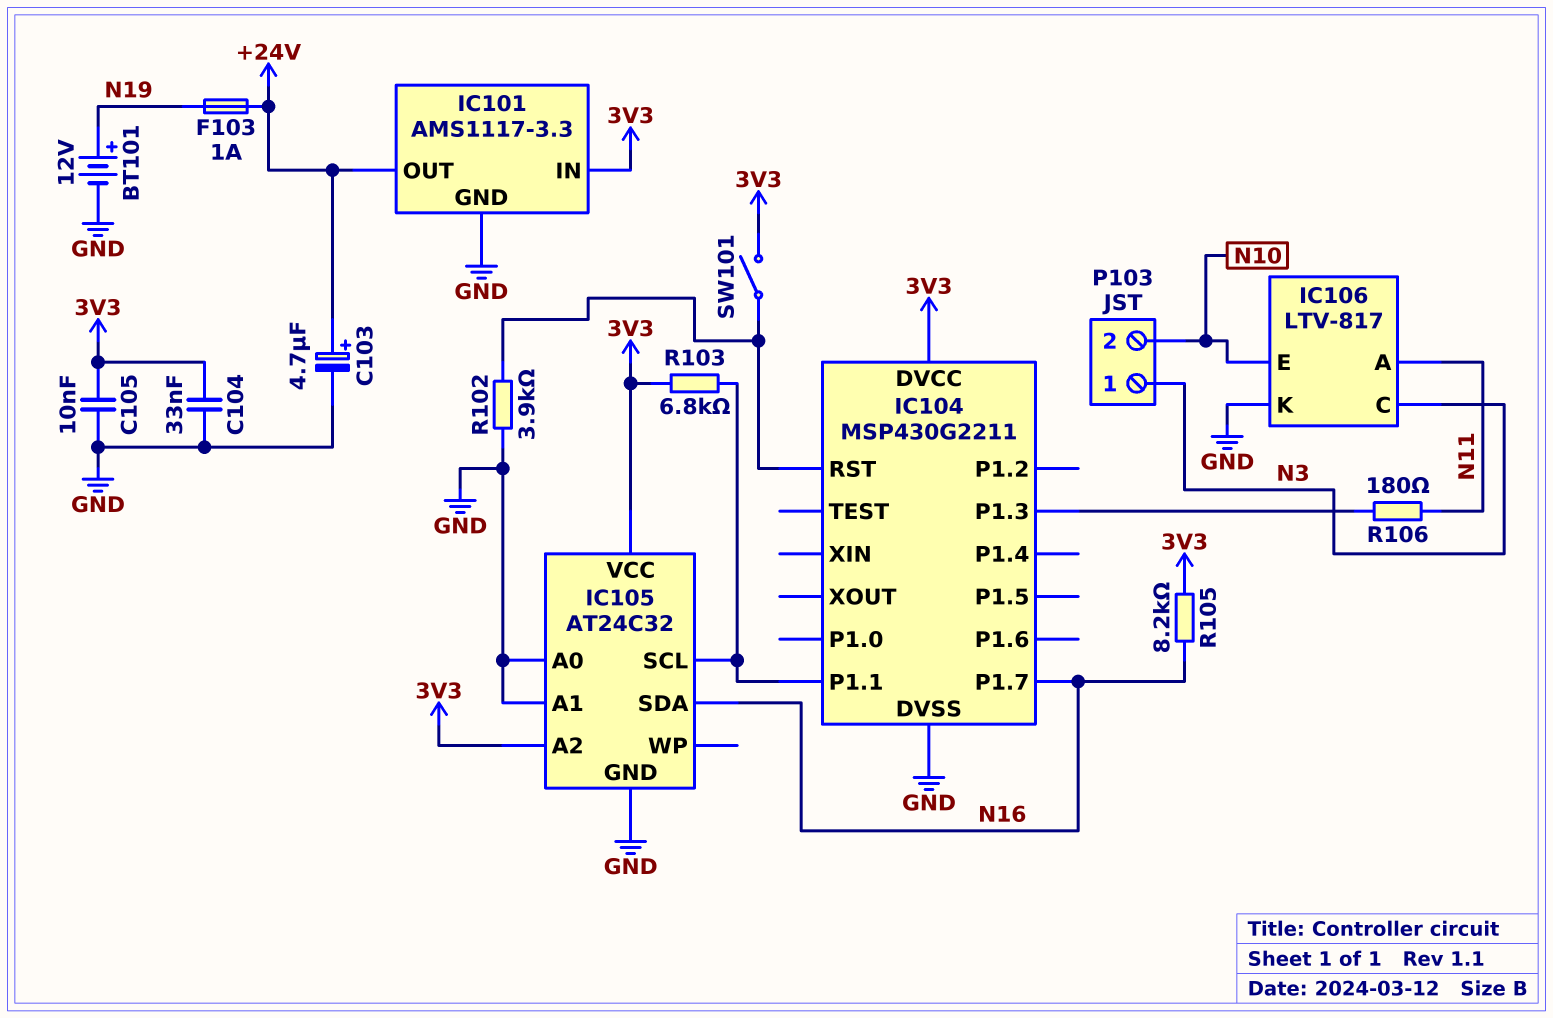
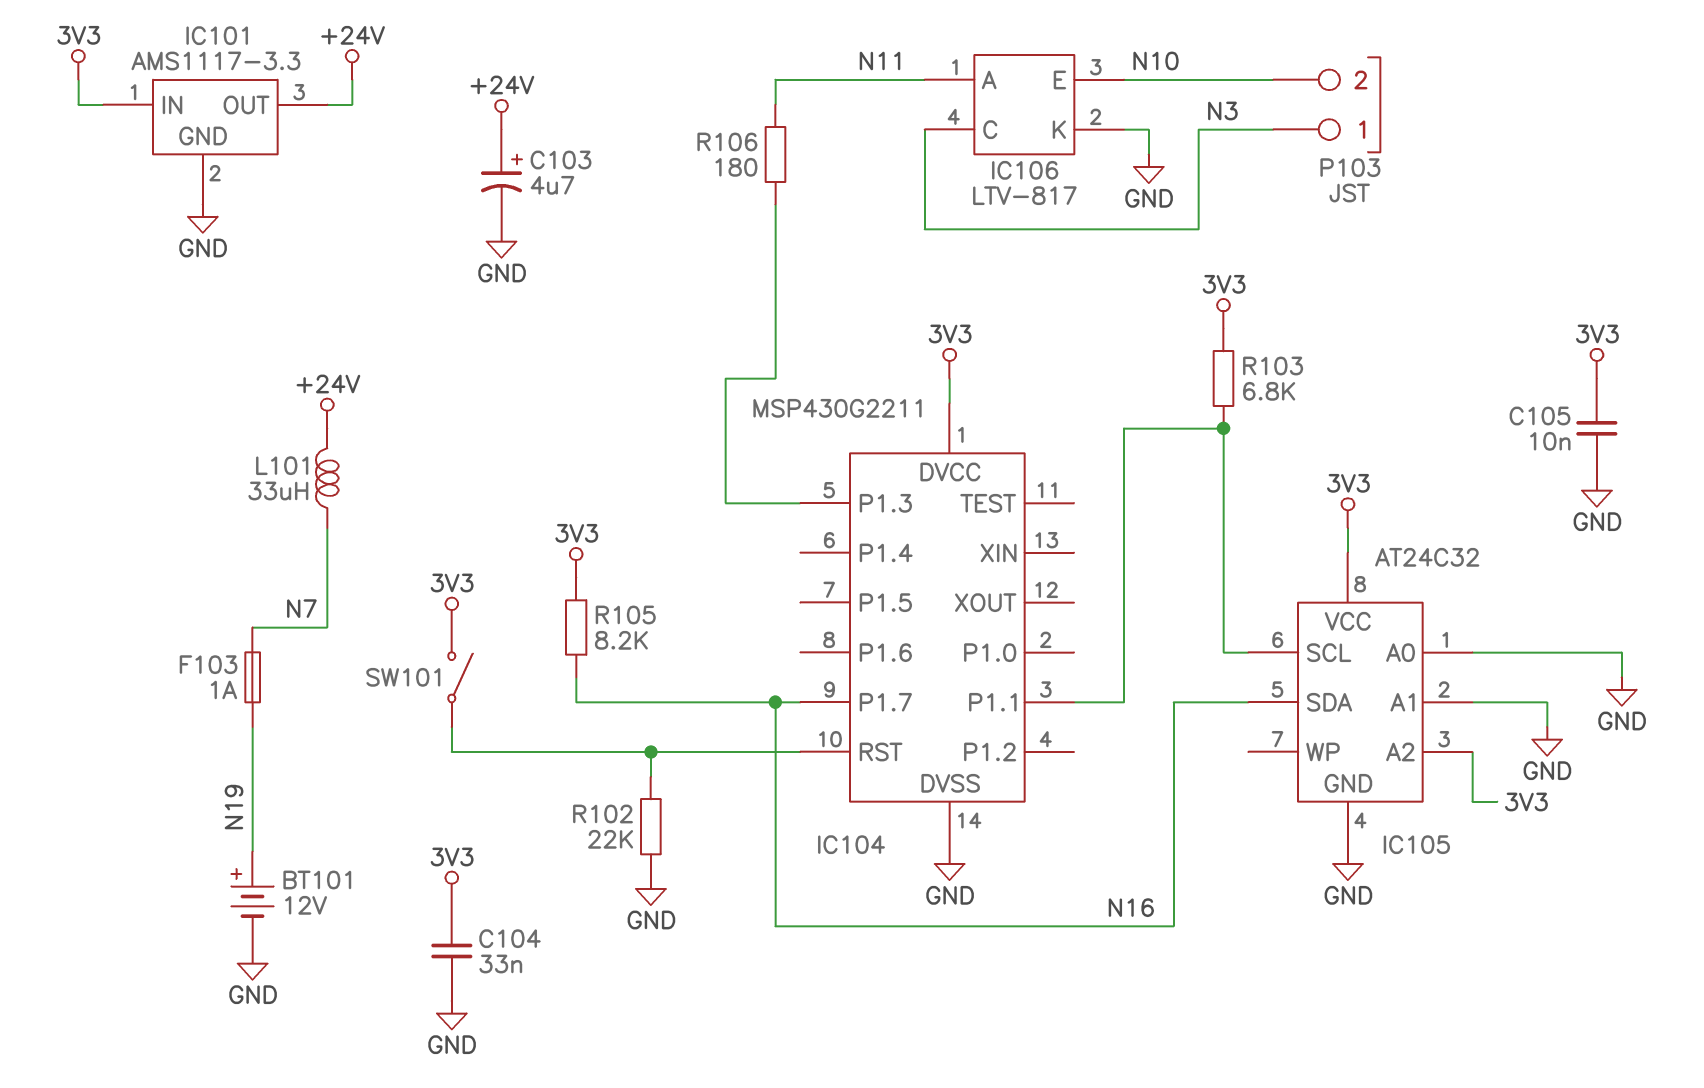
F103: 1A (+24V, N19) -> 1A (N7, N19)
L101: none -> 33uH (+24V, N7)
R102: 3.9k (GND, IC104/RST) -> 22k (GND, IC104/RST)

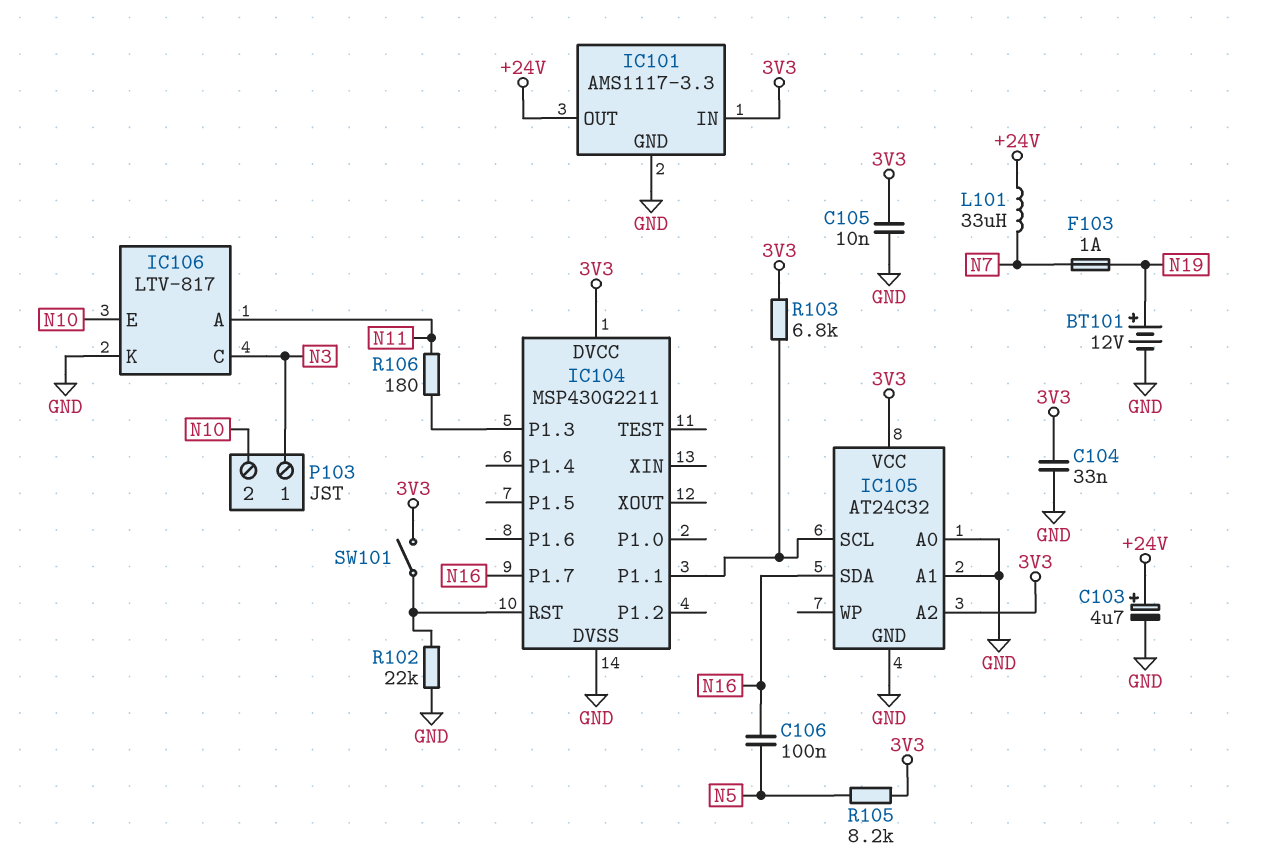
C106: none -> 100nF (N5, N16)
R105: 8.2k (3V3, N16) -> 8.2k (3V3, N5)

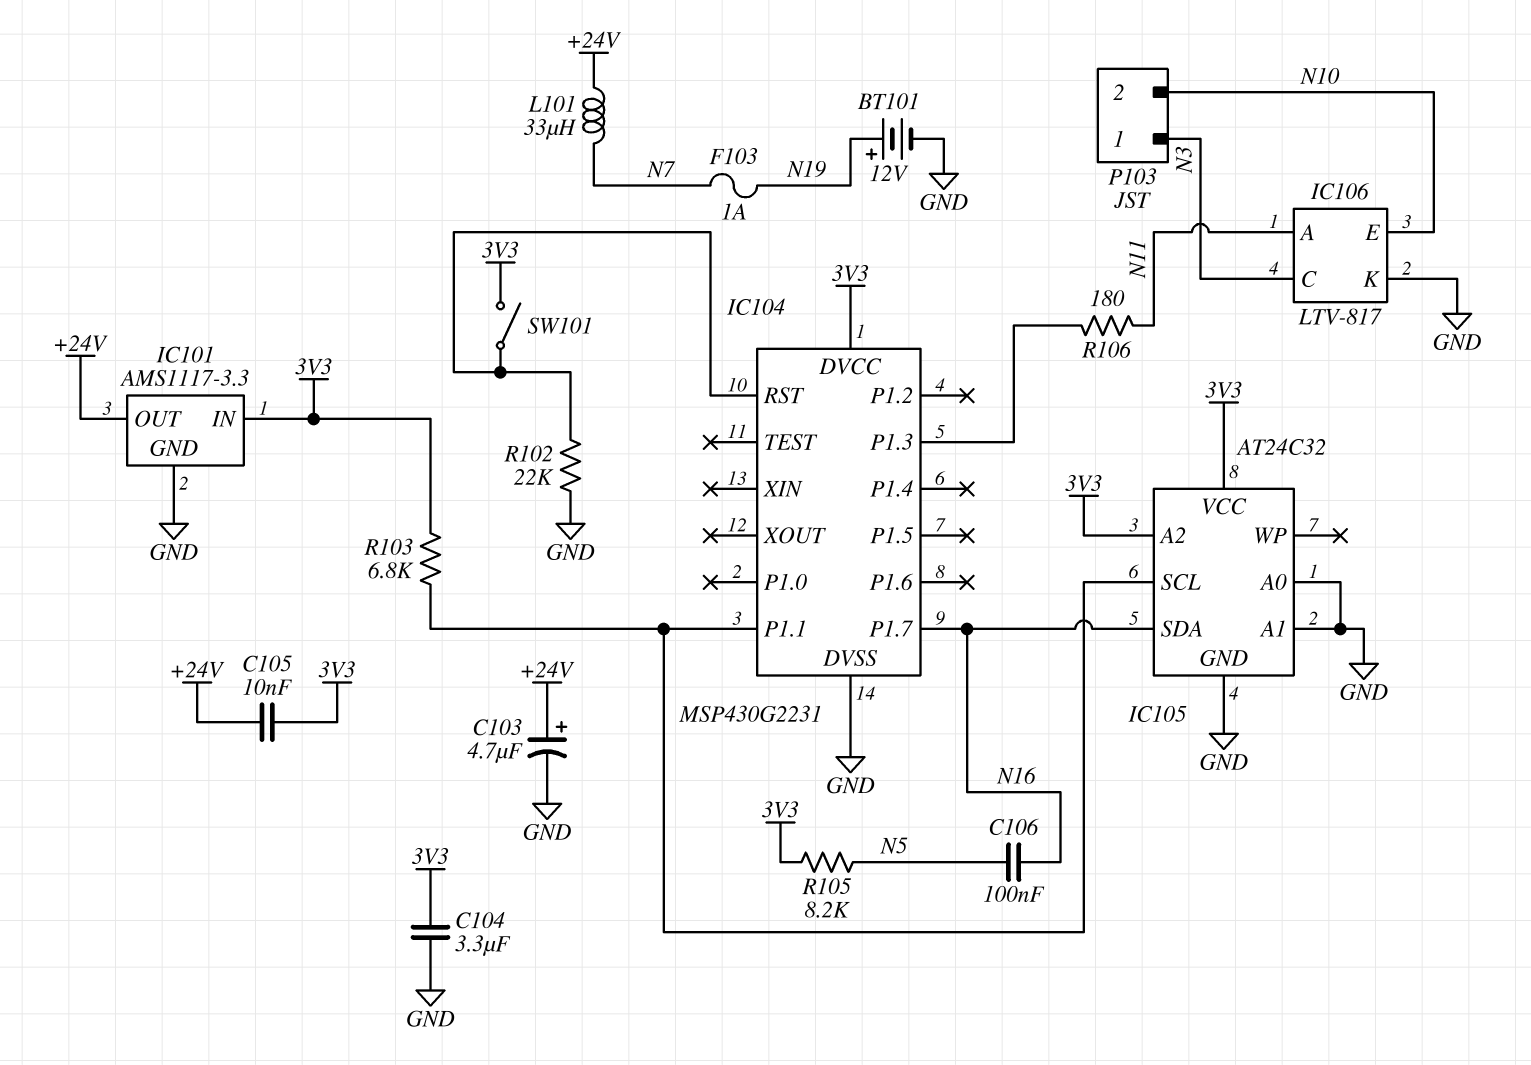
C104: 33nF (3V3, GND) -> 3.3uF (3V3, GND)
C105: 10nF (3V3, GND) -> 10nF (+24V, 3V3)
IC104: MSP430G2211 -> MSP430G2231

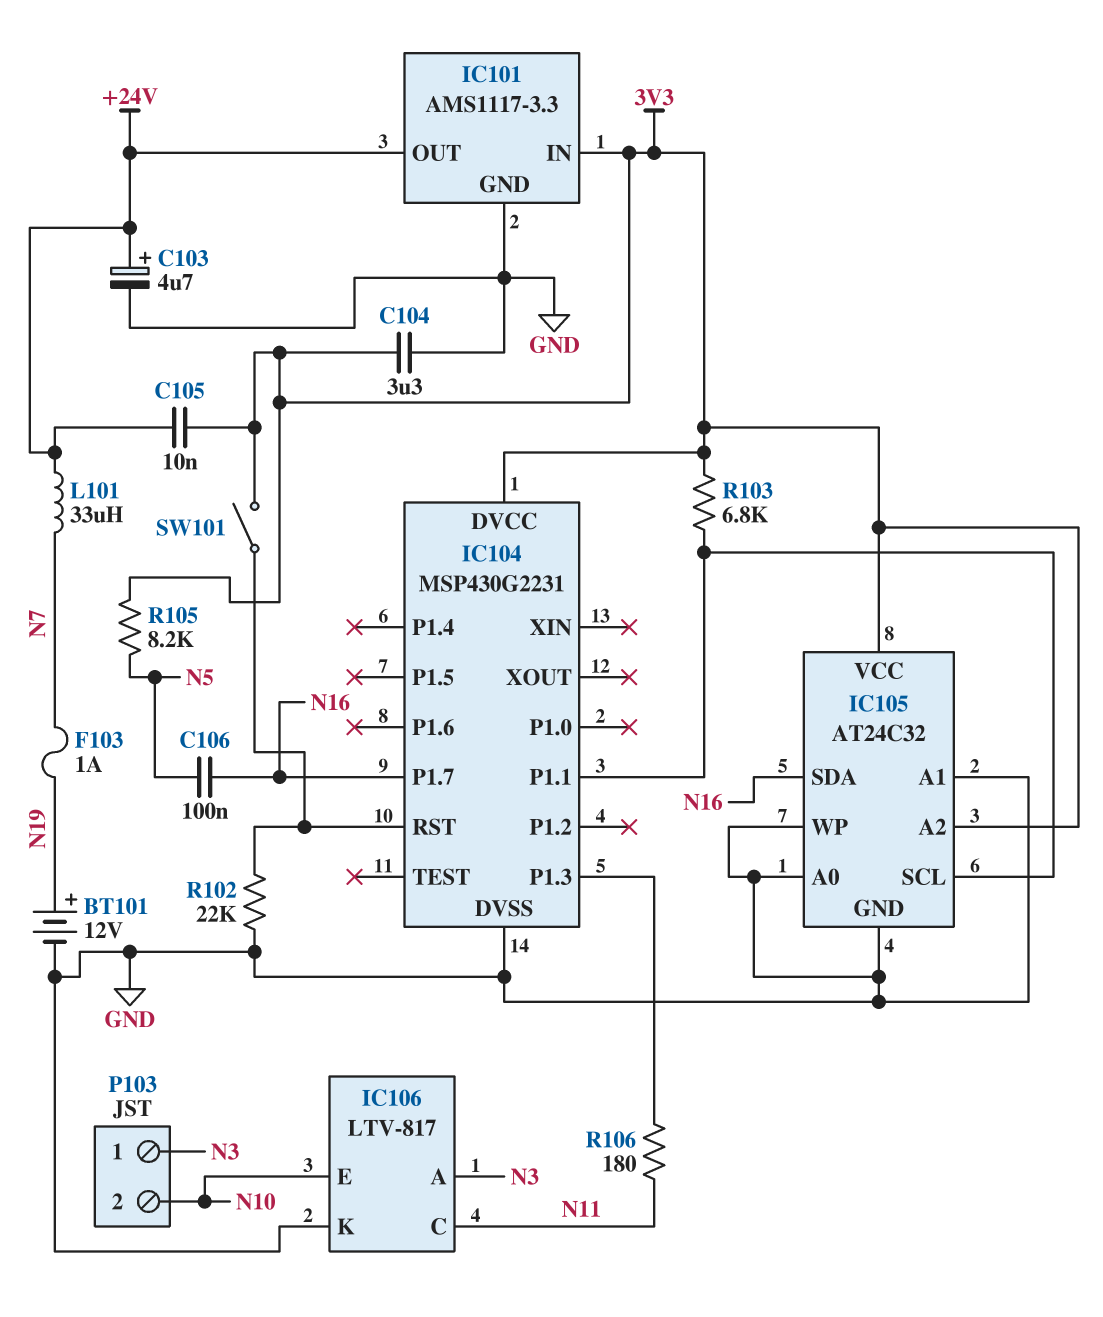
IC105 pin WP: none -> GND
IC106 pin A: N11 -> N3
IC106 pin C: N3 -> N11

